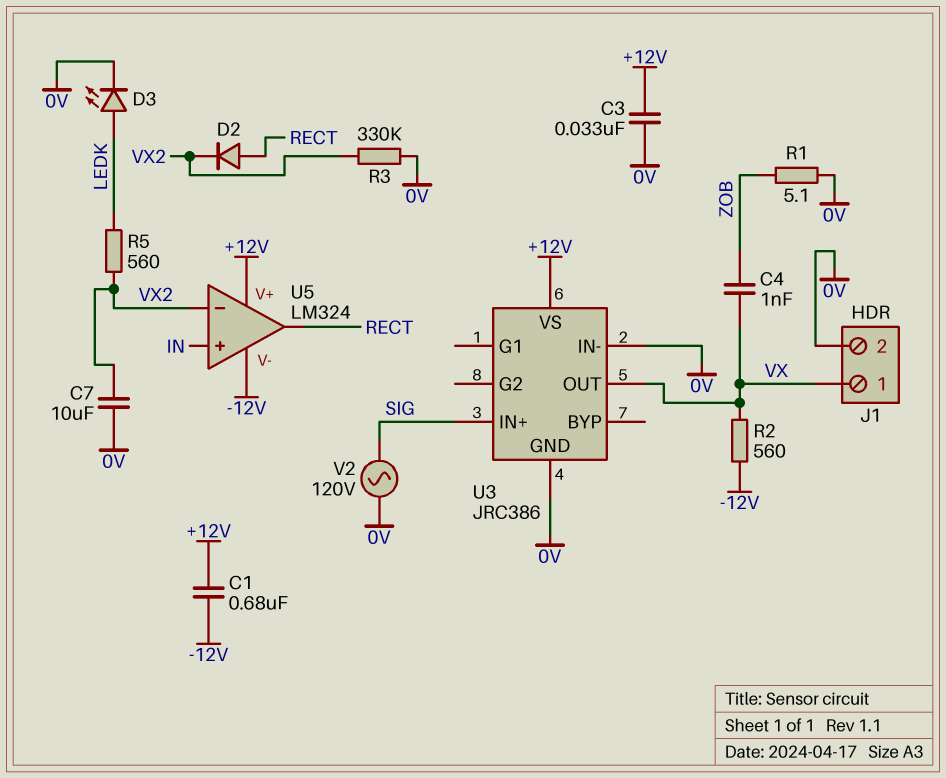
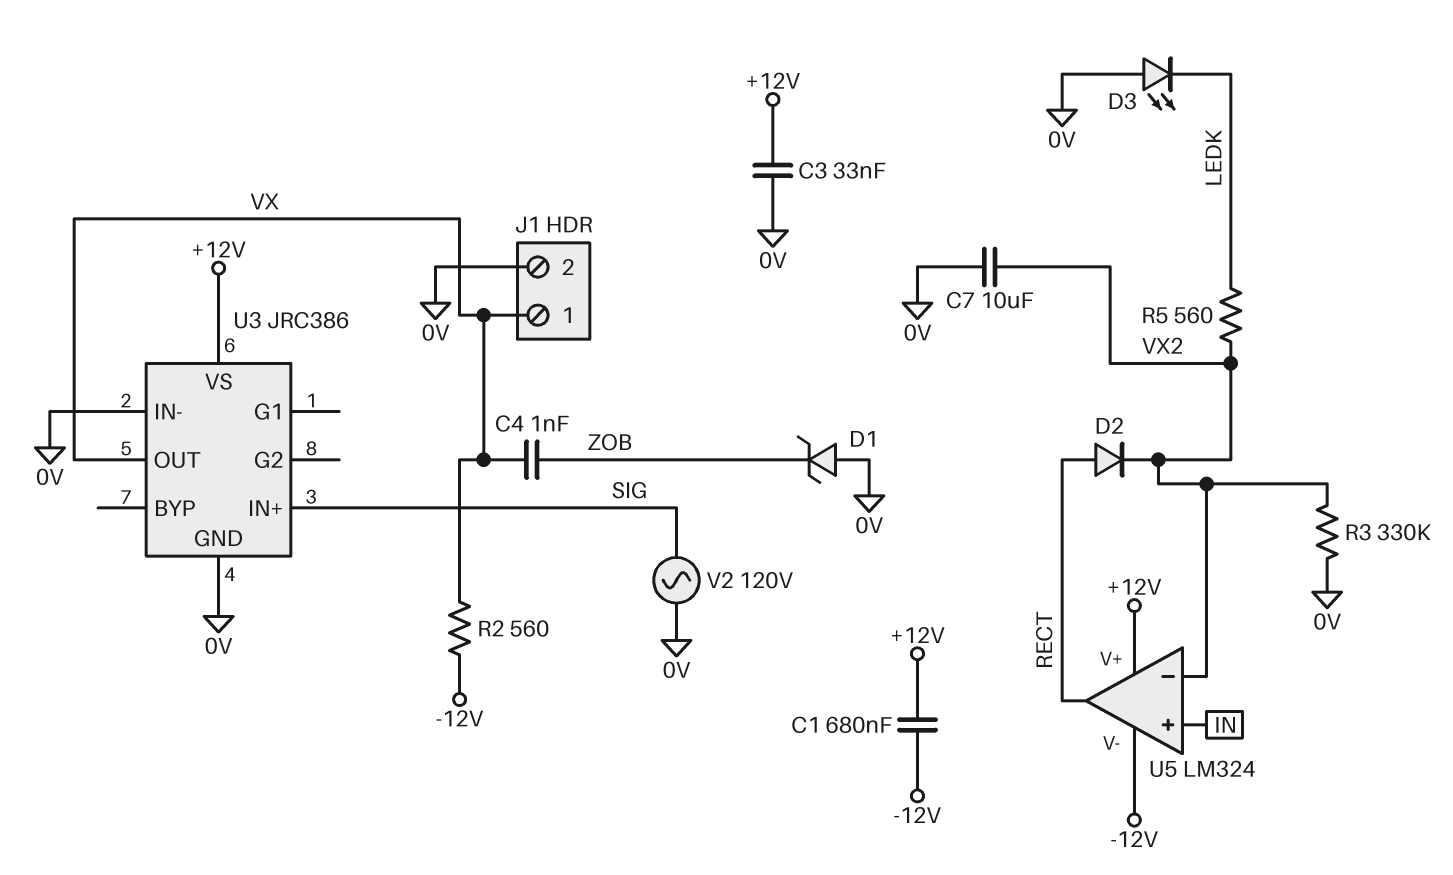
D1: none -> zener (A 0V, K ZOB)
D3: LED (A LEDK, K 0V) -> LED (A 0V, K LEDK)
R1: 5.1 (0V, ZOB) -> none

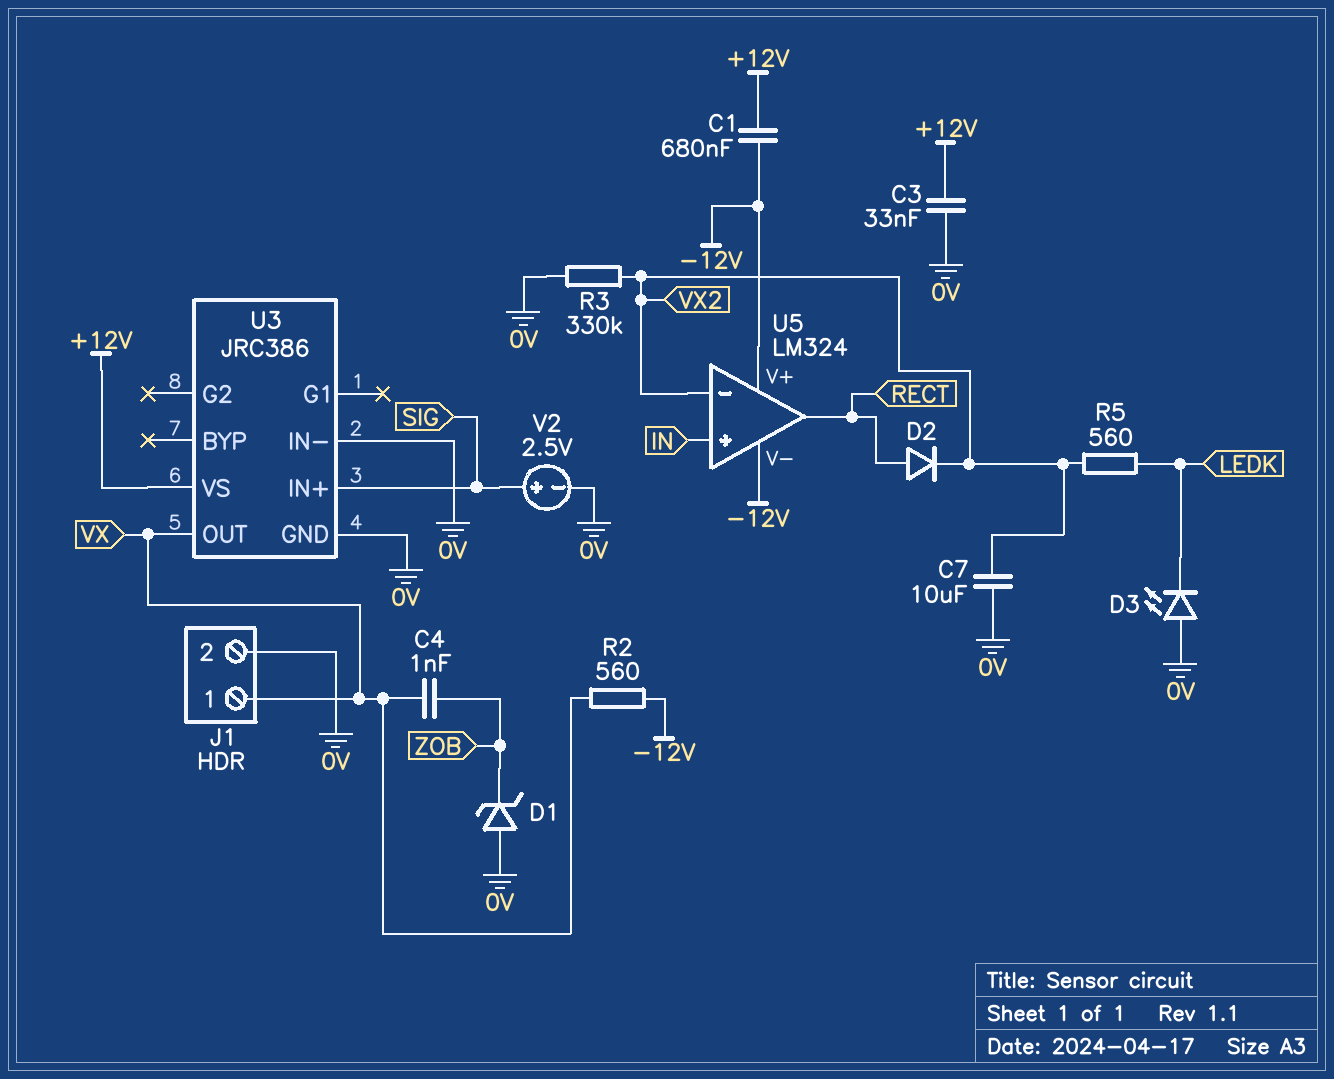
U5 pin V+: +12V -> -12V
V2: AC 120V (0V, SIG) -> 2.5V (plus SIG, minus 0V)

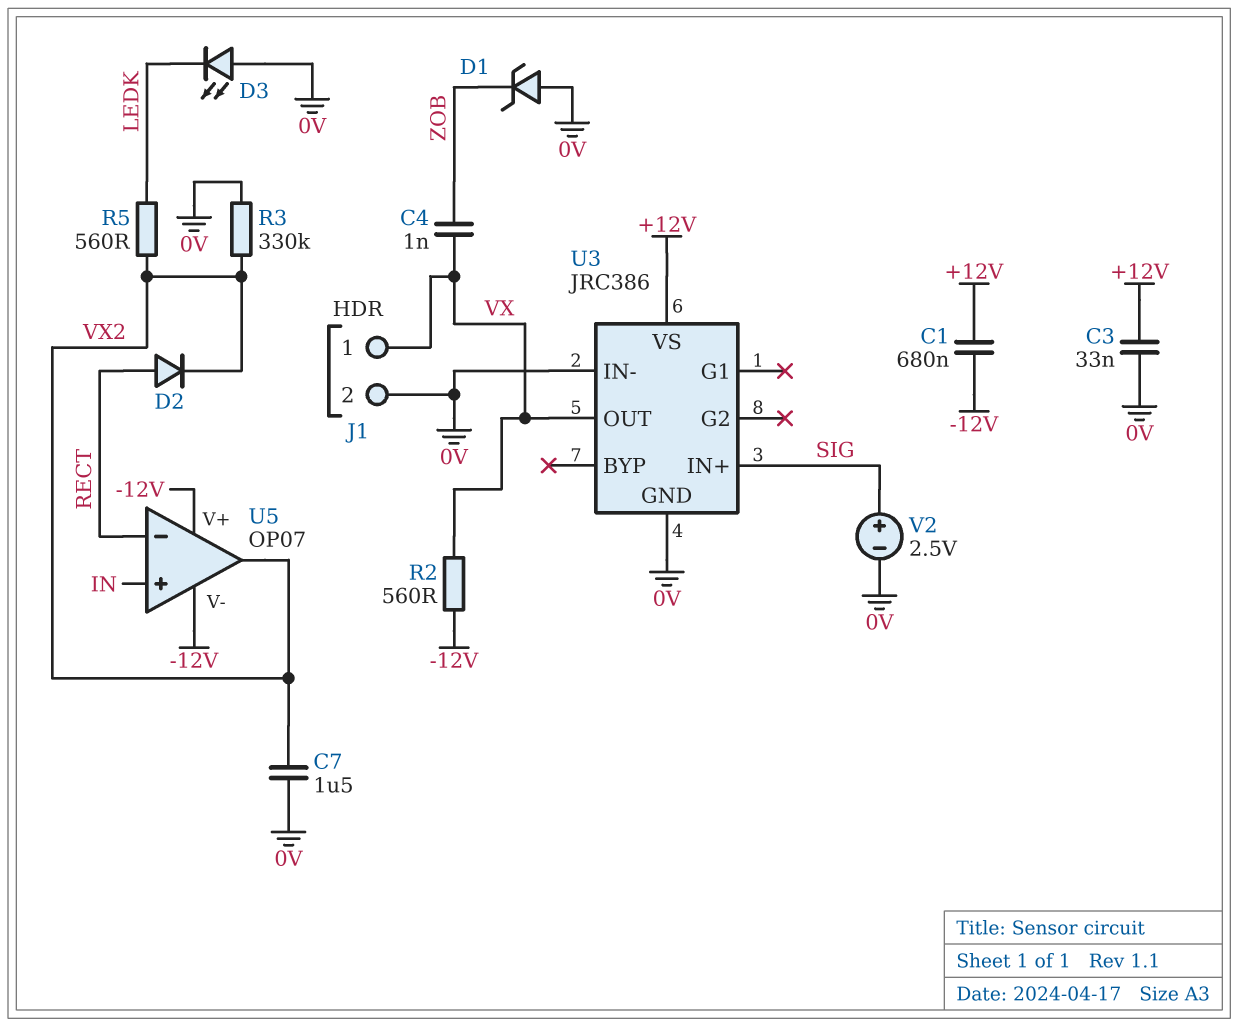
C7: 10uF (0V, VX2) -> 1.5uF (0V, VX2)
U5: LM324 -> OP07
U5 pin in-: VX2 -> RECT
U5 pin out: RECT -> VX2

